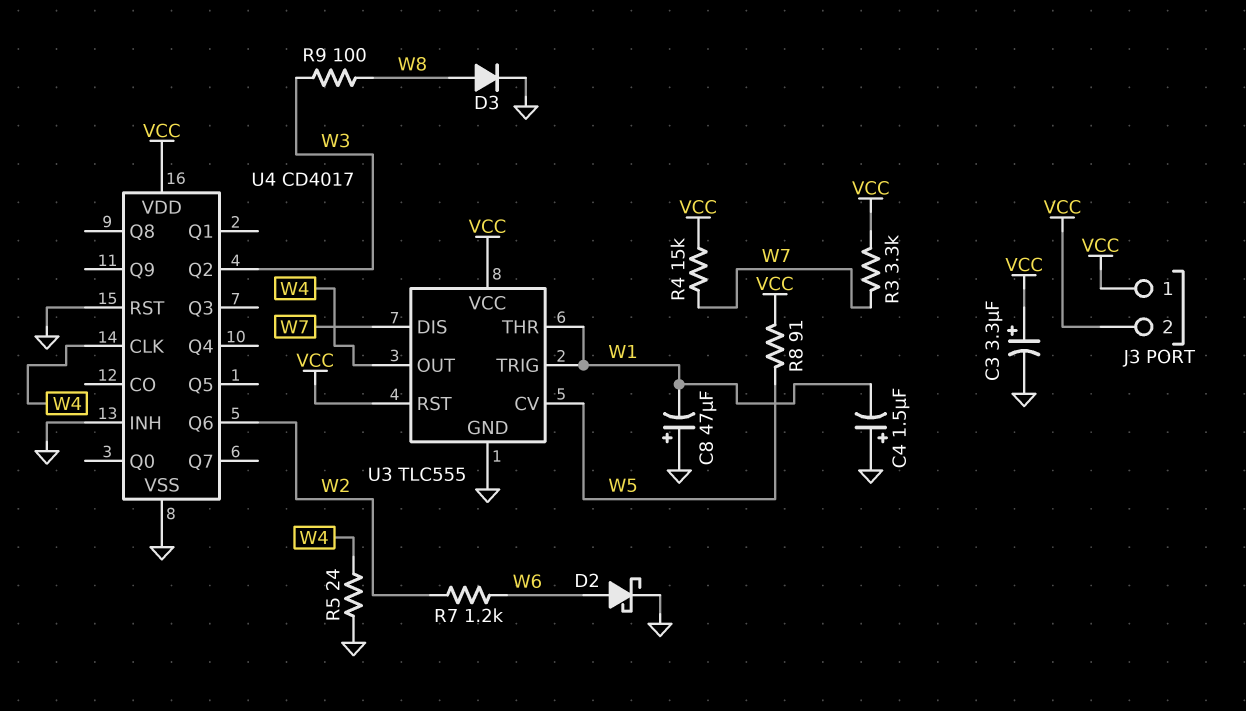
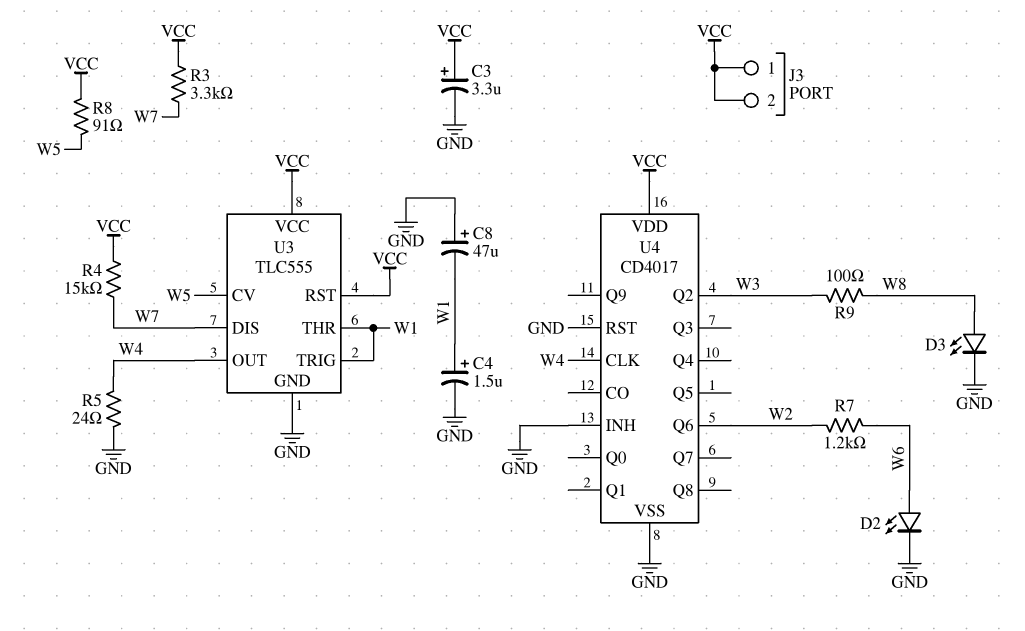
C4: 1.5uF (plus GND, minus W1) -> 1.5uF (plus W1, minus GND)
D2: schottky (A W6, K GND) -> LED (A W6, K GND)
D3: diode (A W8, K GND) -> LED (A W8, K GND)

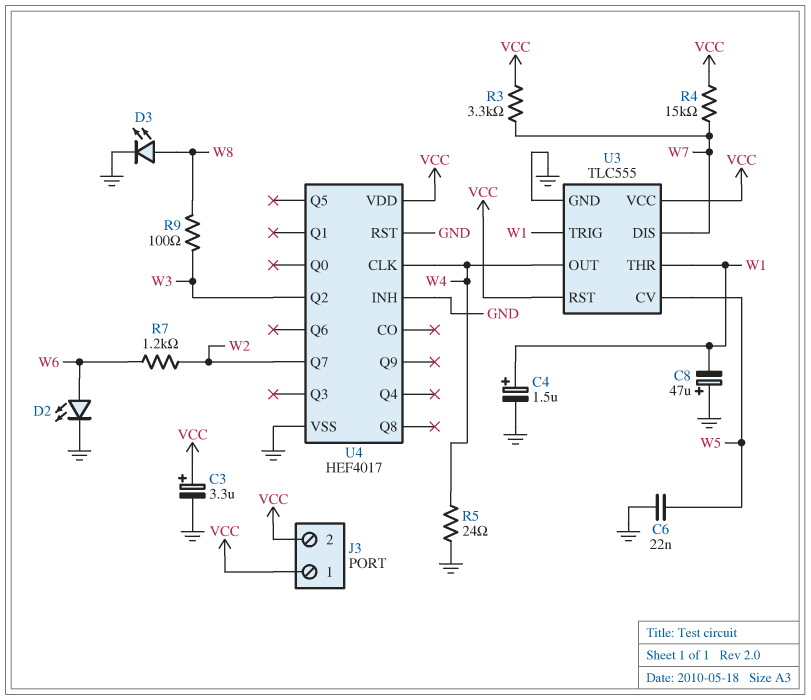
C6: none -> 22nF (GND, W5)
R8: 91 (VCC, W5) -> none
U4: CD4017 -> HEF4017
U4 pin Q6: W2 -> none
U4 pin Q7: none -> W2

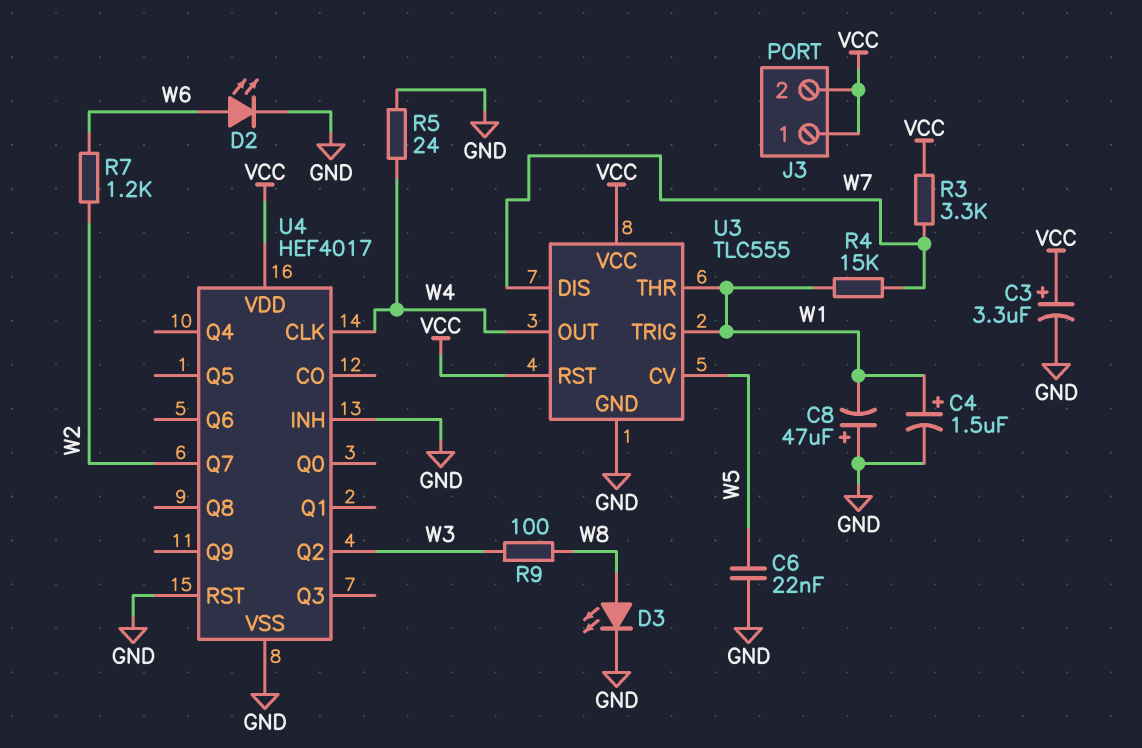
R4: 15k (VCC, W7) -> 15k (W1, W7)

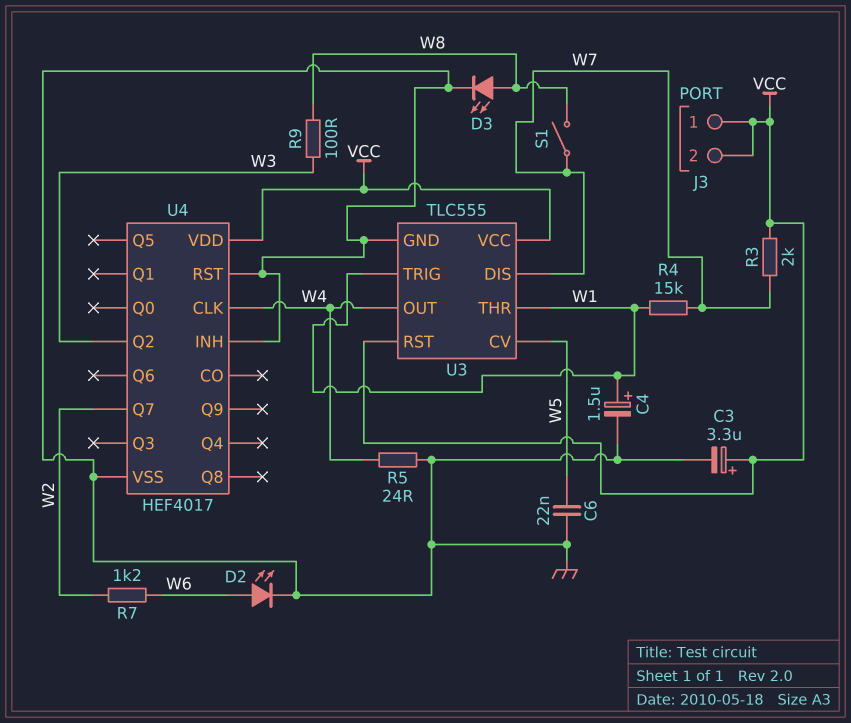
C8: 47uF (plus GND, minus W1) -> none
R3: 3.3k (VCC, W7) -> 2k (VCC, W7)
S1: none -> switch (W7, W8)

